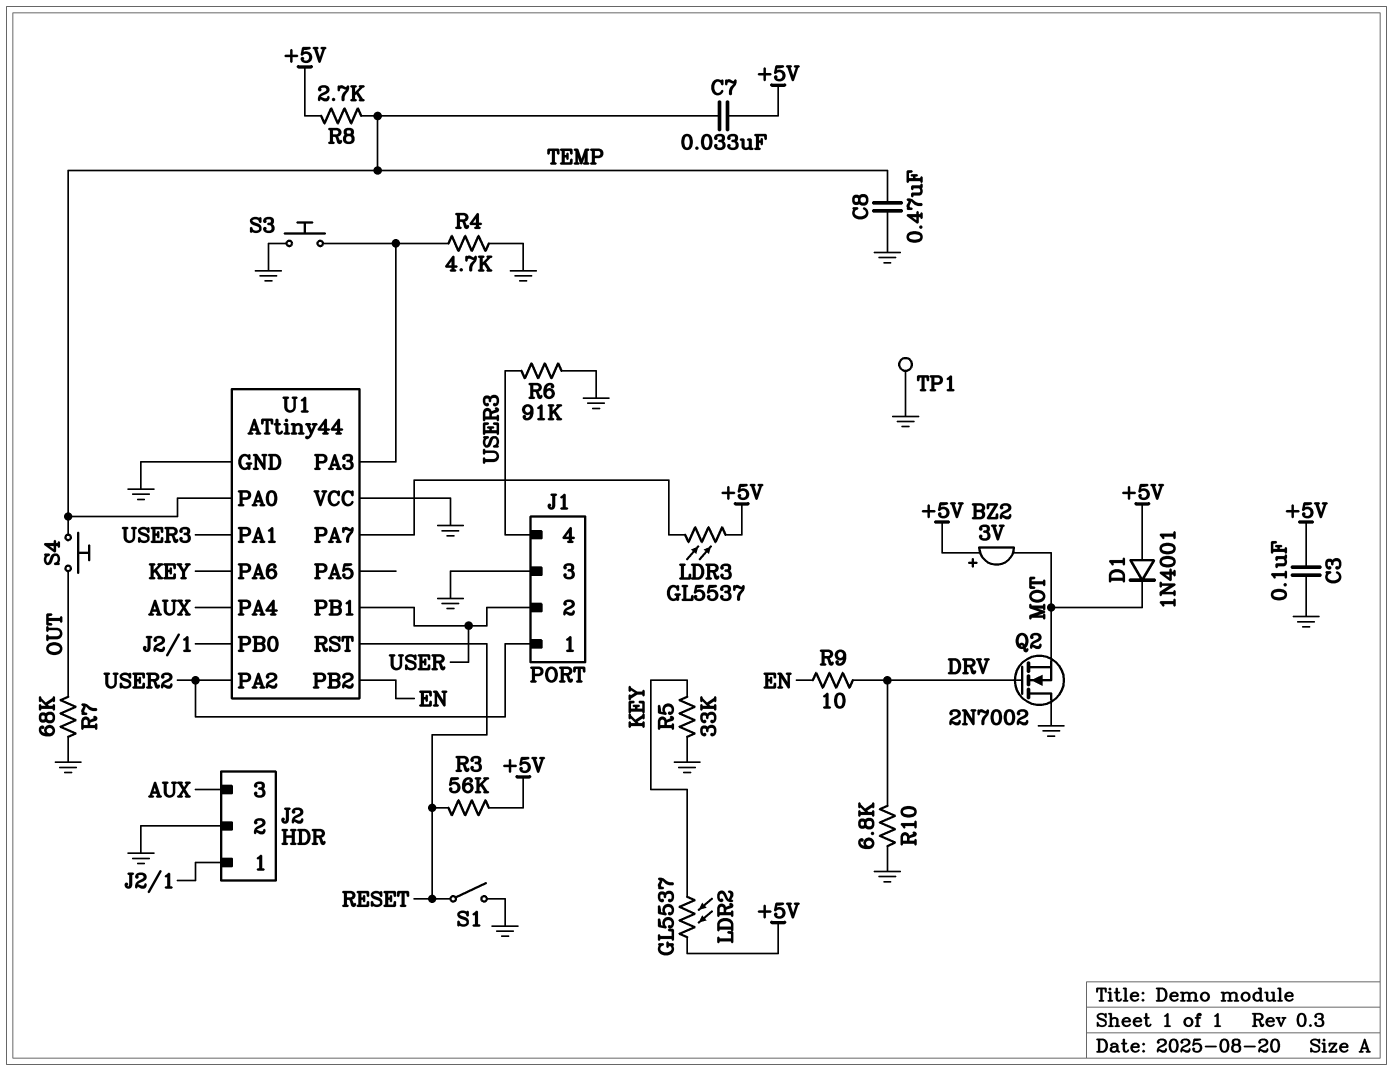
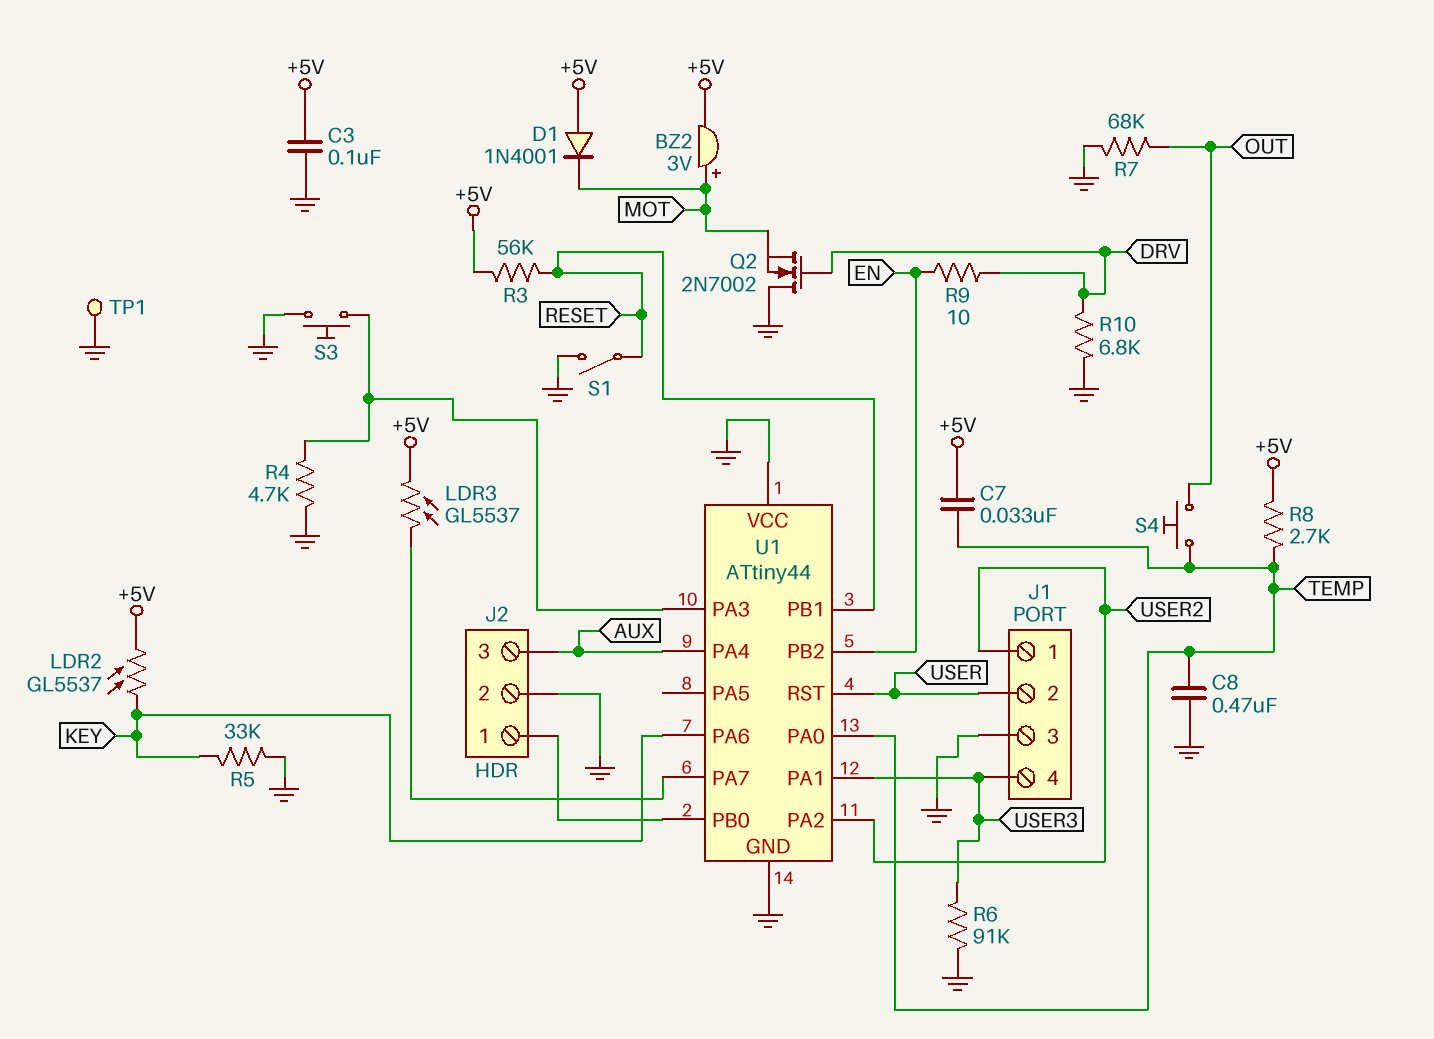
BZ2: buzzer 3V (plus +5V, minus MOT) -> buzzer 3V (plus MOT, minus +5V)
U1 pin PB1: USER -> RESET
U1 pin RST: RESET -> USER

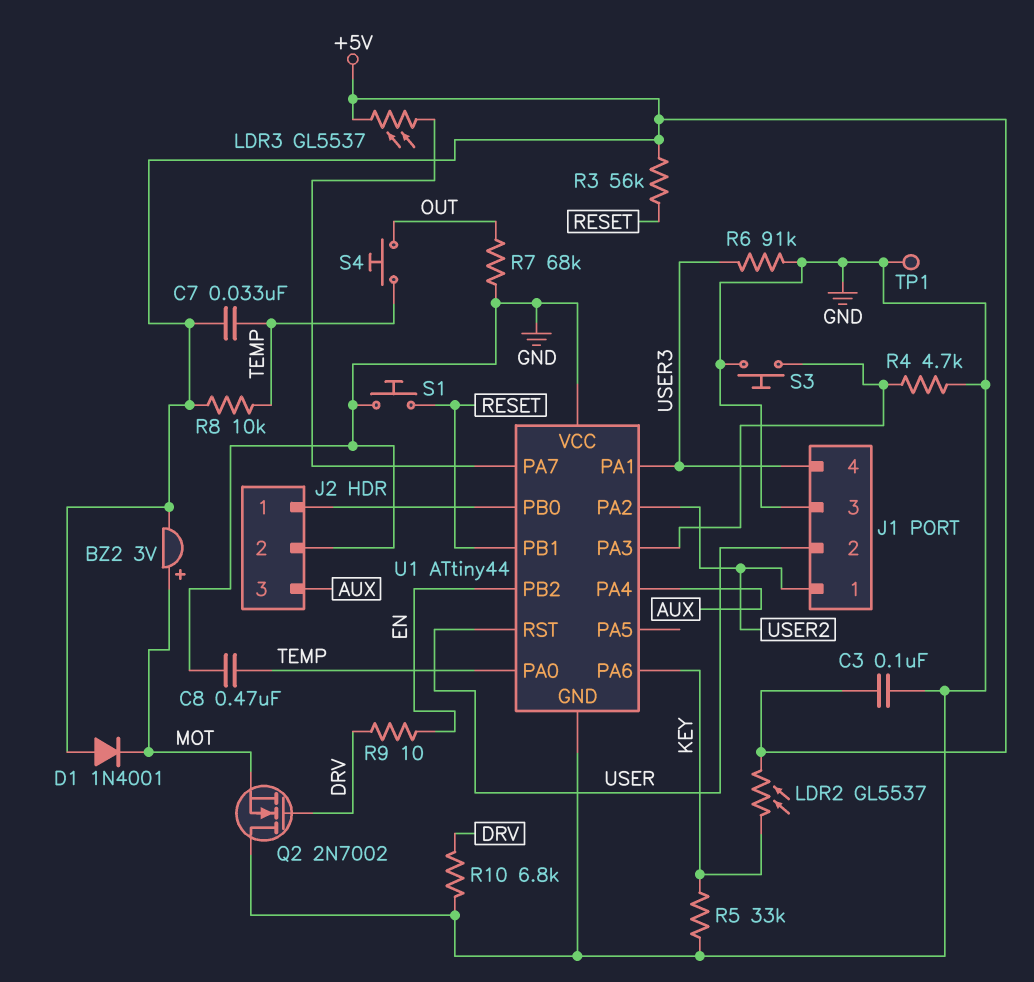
R8: 2.7k (+5V, TEMP) -> 10k (+5V, TEMP)
S1: switch (GND, RESET) -> button (GND, RESET)

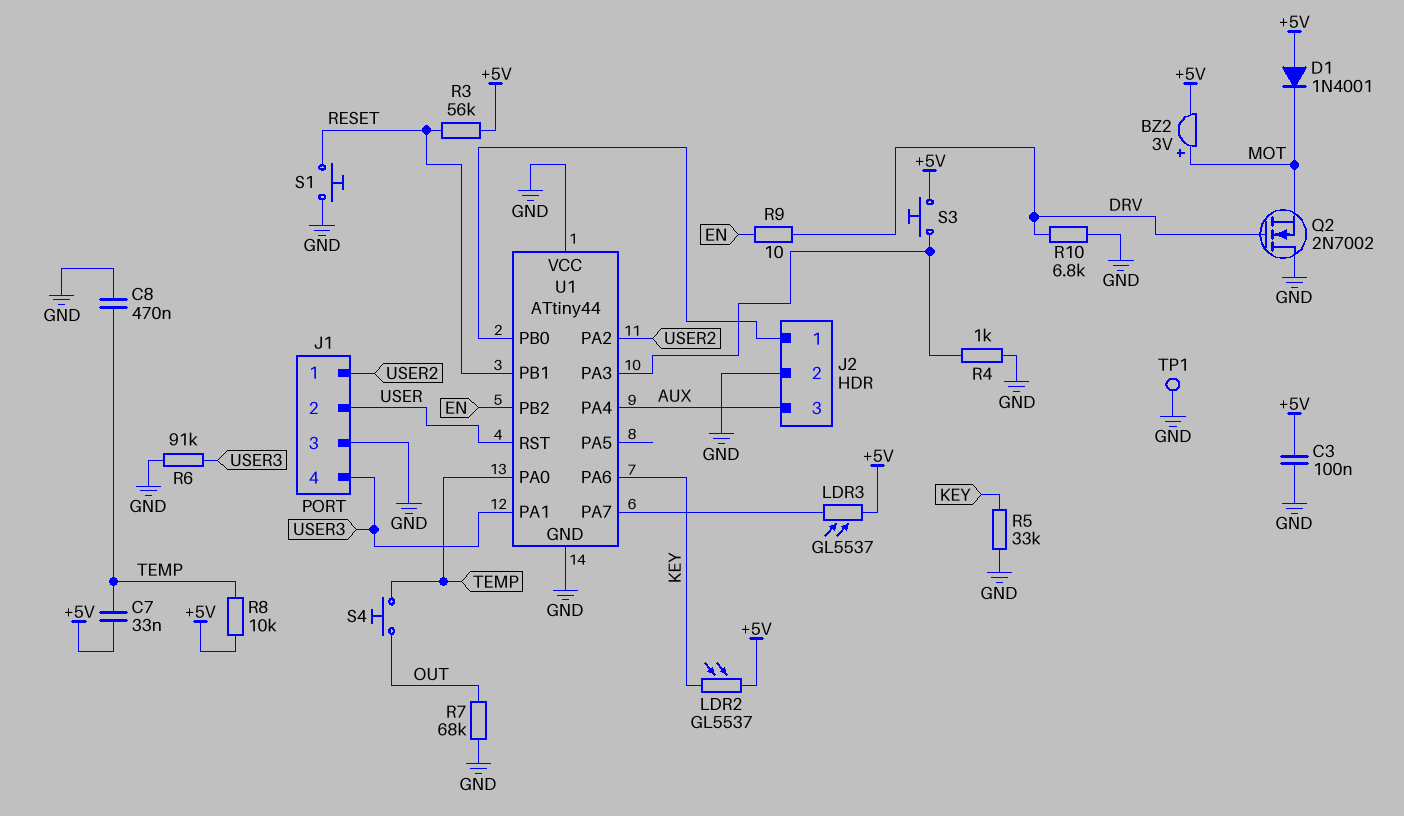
R4: 4.7k (GND, U1/PA3) -> 1k (GND, U1/PA3)
S3: button (GND, U1/PA3) -> button (+5V, U1/PA3)

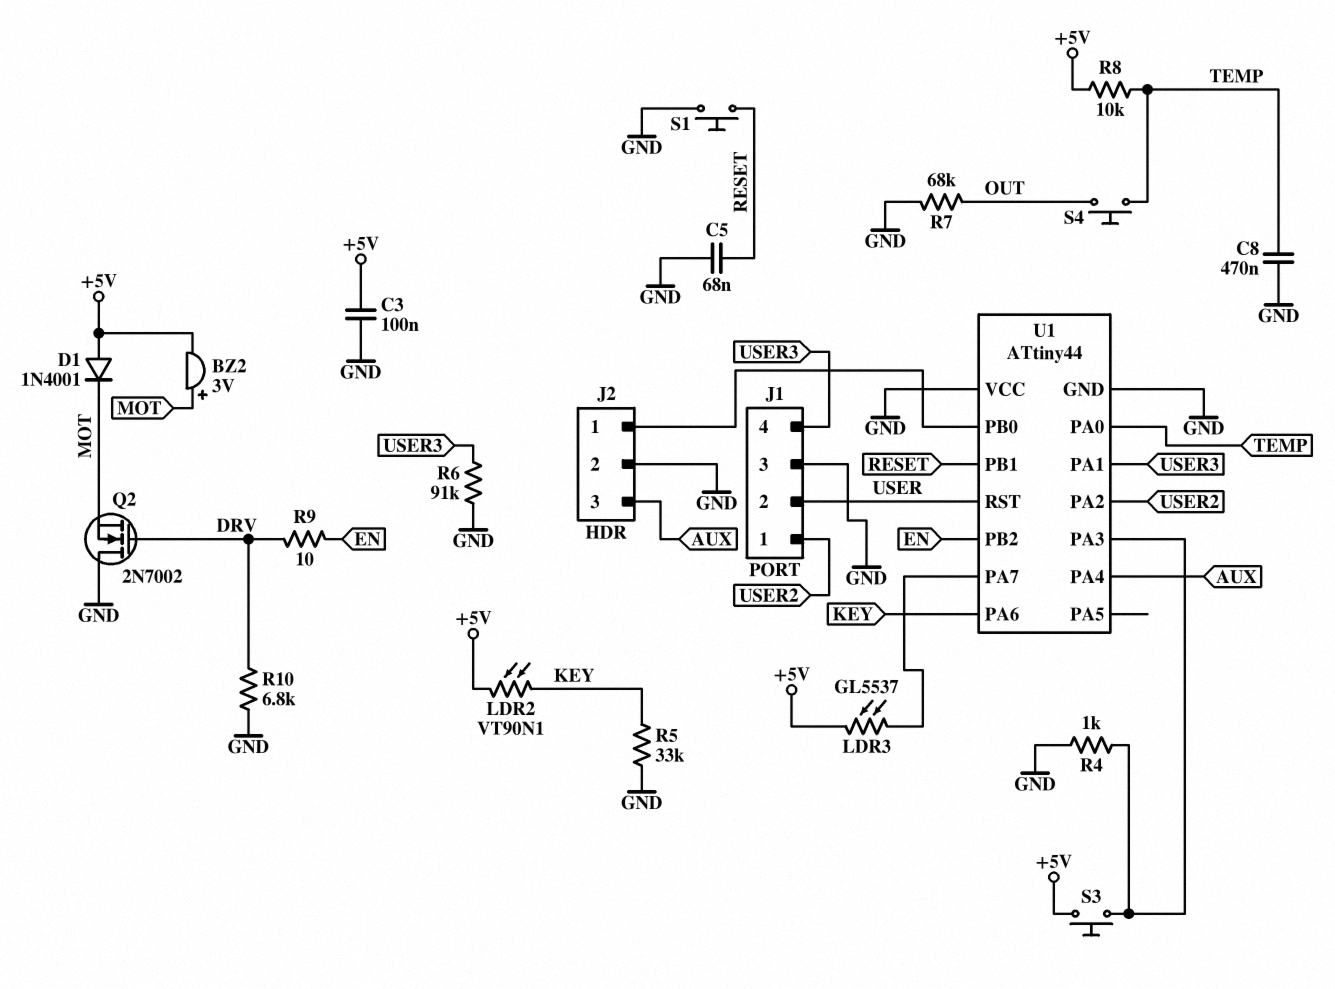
C5: none -> 68nF (GND, RESET)
C7: 33nF (+5V, TEMP) -> none
LDR2: GL5537 (+5V, KEY) -> VT90N1 (+5V, KEY)
R3: 56k (+5V, RESET) -> none
TP1: test point (GND) -> none

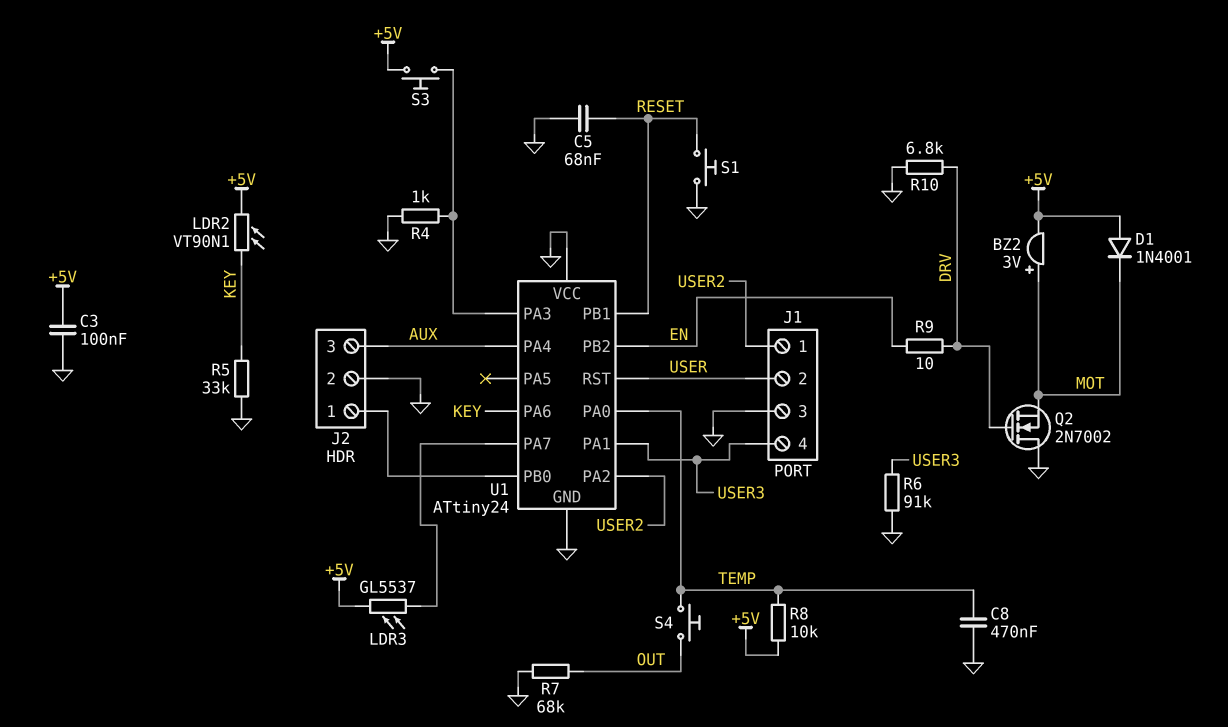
U1: ATtiny44 -> ATtiny24

